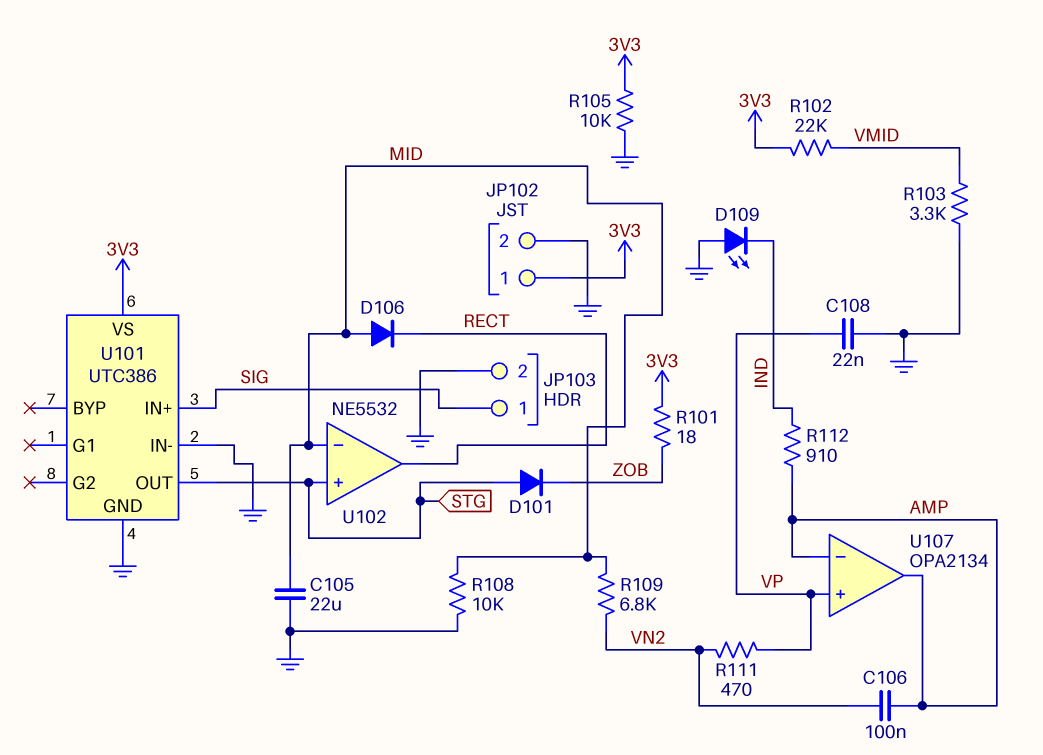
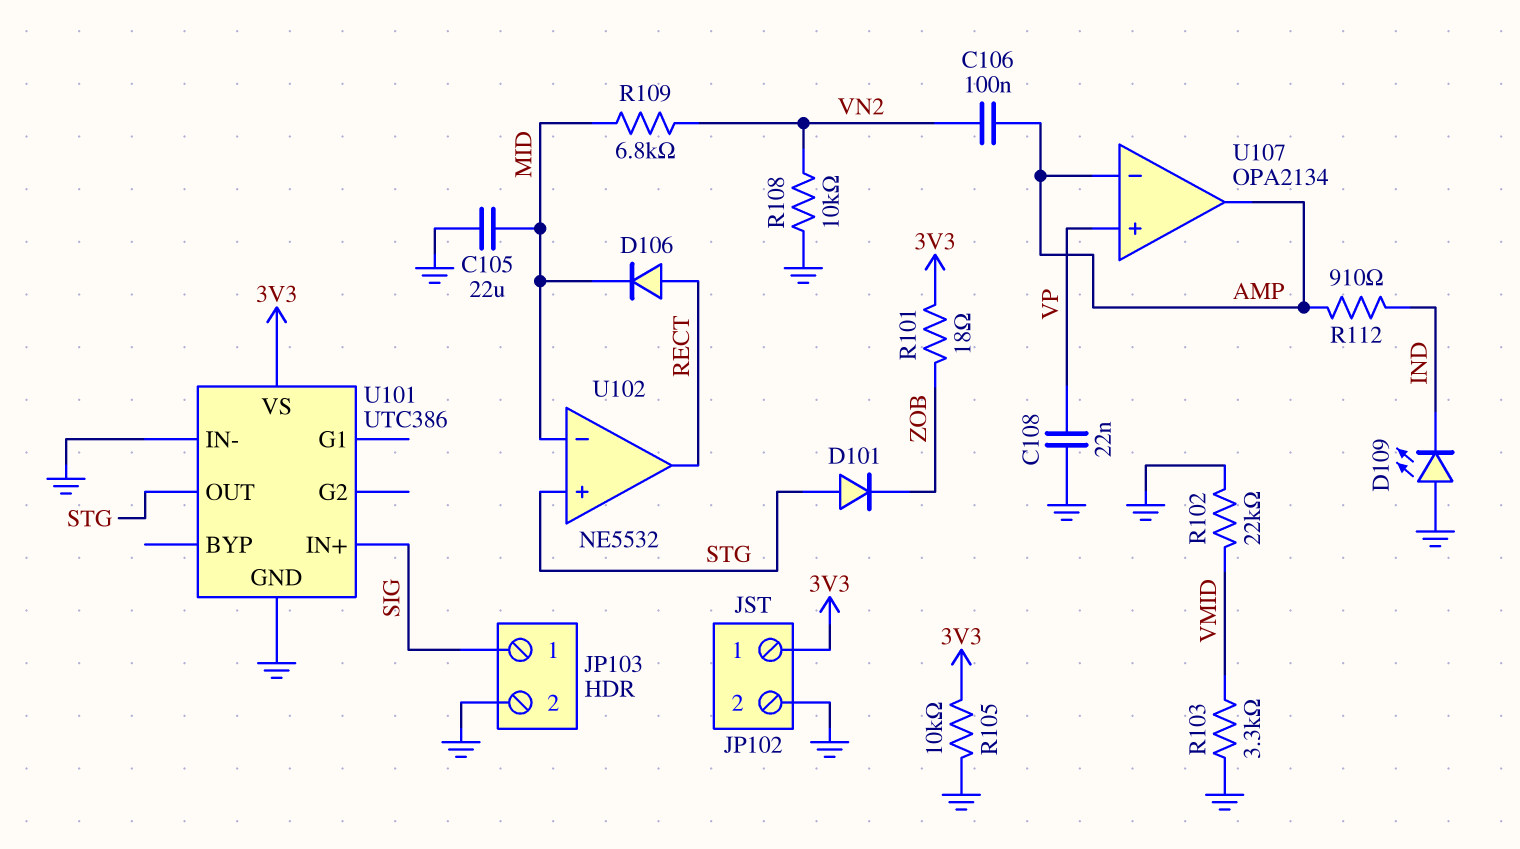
D106: diode (A MID, K RECT) -> diode (A RECT, K MID)
R102: 22k (3V3, VMID) -> 22k (GND, VMID)
R108: 10k (GND, MID) -> 10k (GND, VN2)
R111: 470 (VN2, VP) -> none

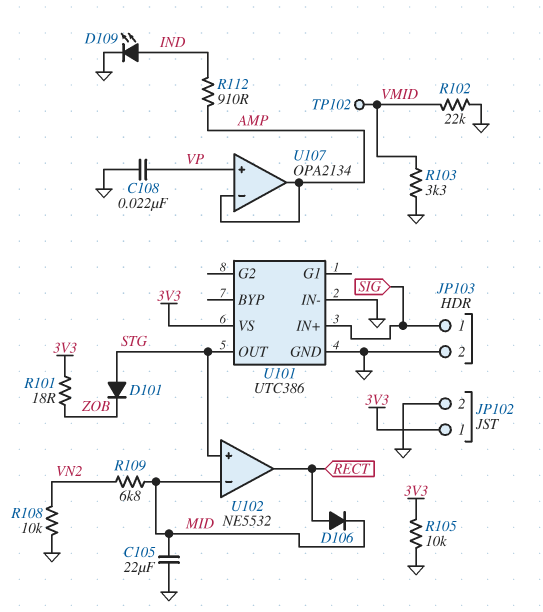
C106: 100nF (AMP, VN2) -> none
D109: LED (A GND, K IND) -> LED (A IND, K GND)
TP102: none -> test point (VMID)

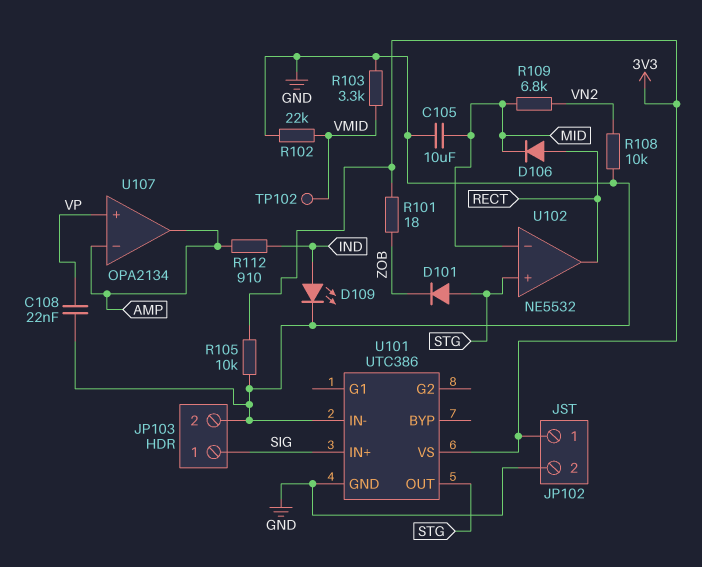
C105: 22uF (GND, MID) -> 10uF (GND, MID)

